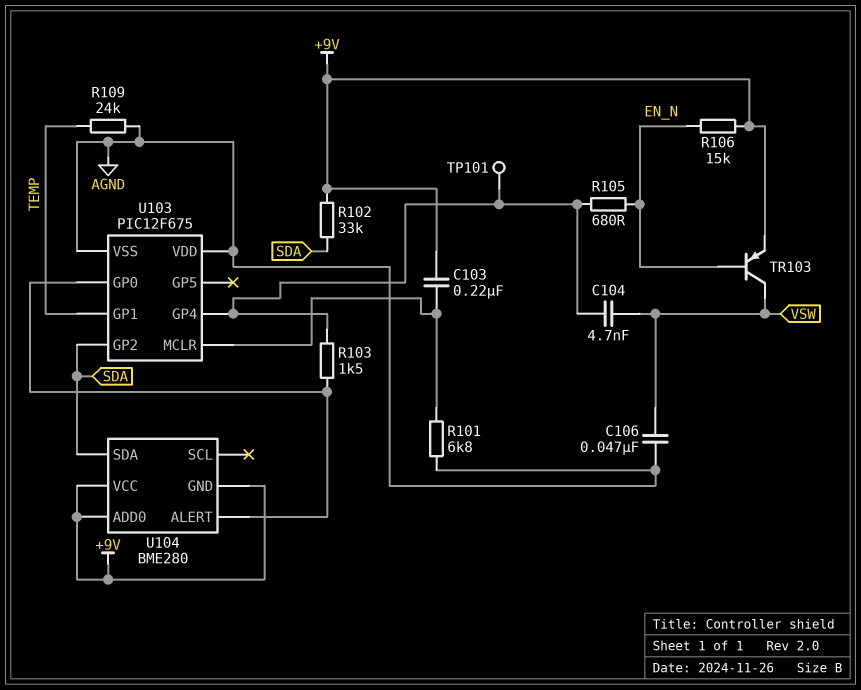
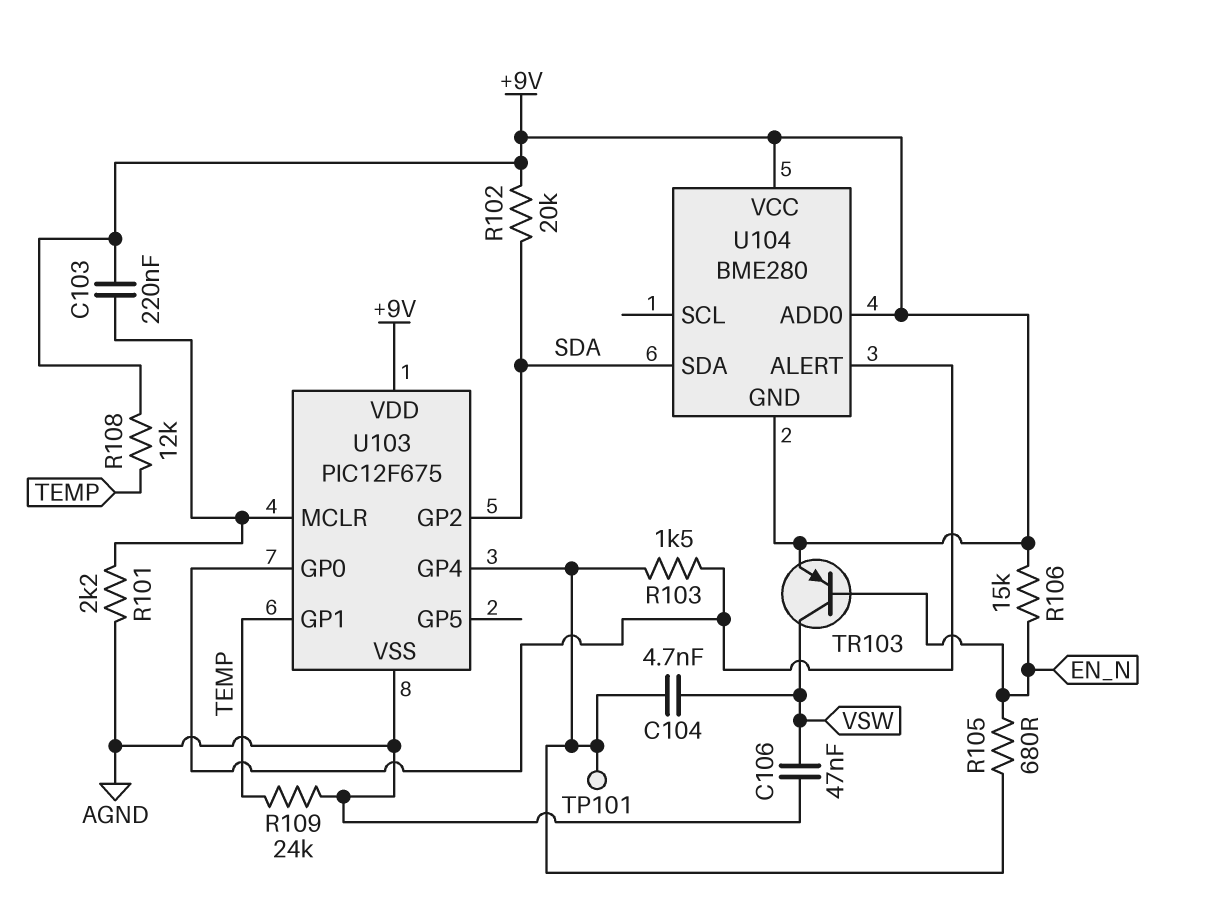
R101: 6.8k (AGND, U103/MCLR) -> 2.2k (AGND, U103/MCLR)
R102: 33k (+9V, SDA) -> 20k (+9V, SDA)
R108: none -> 12k (+9V, TEMP)
U103 pin VDD: AGND -> +9V

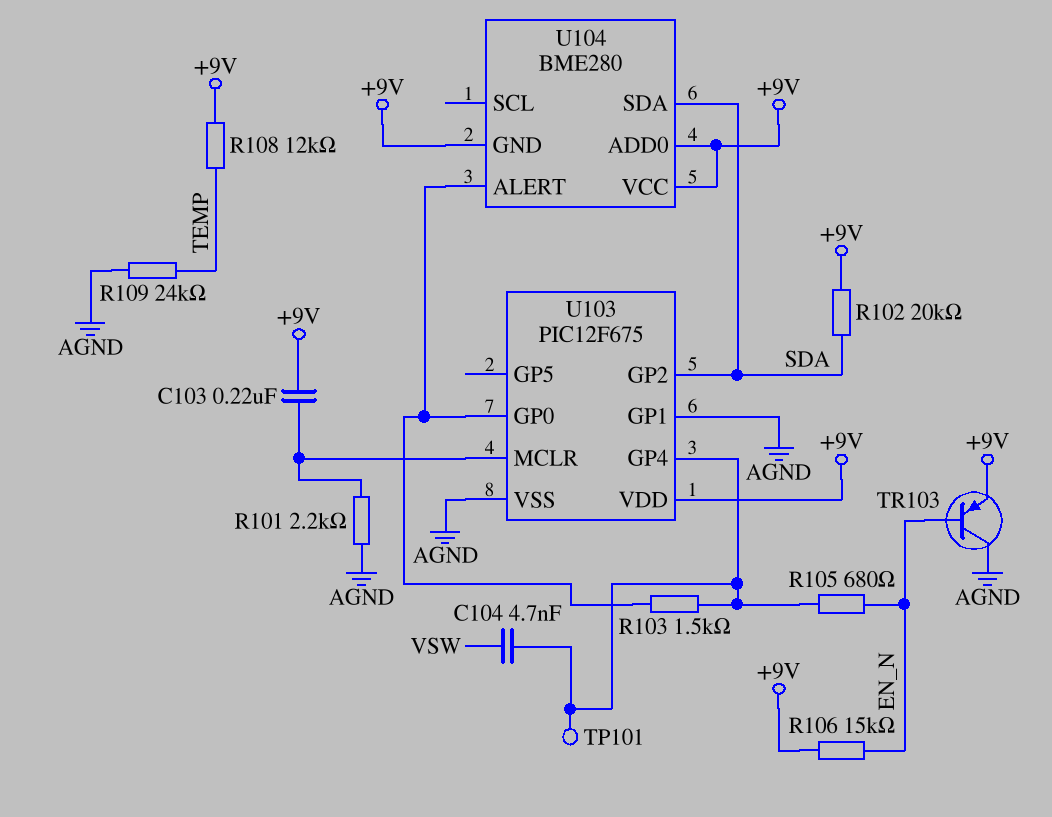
C106: 47nF (AGND, VSW) -> none
TR103: PNP (B EN_N, C VSW, E +9V) -> PNP (B EN_N, C AGND, E +9V)
U103 pin GP1: TEMP -> AGND

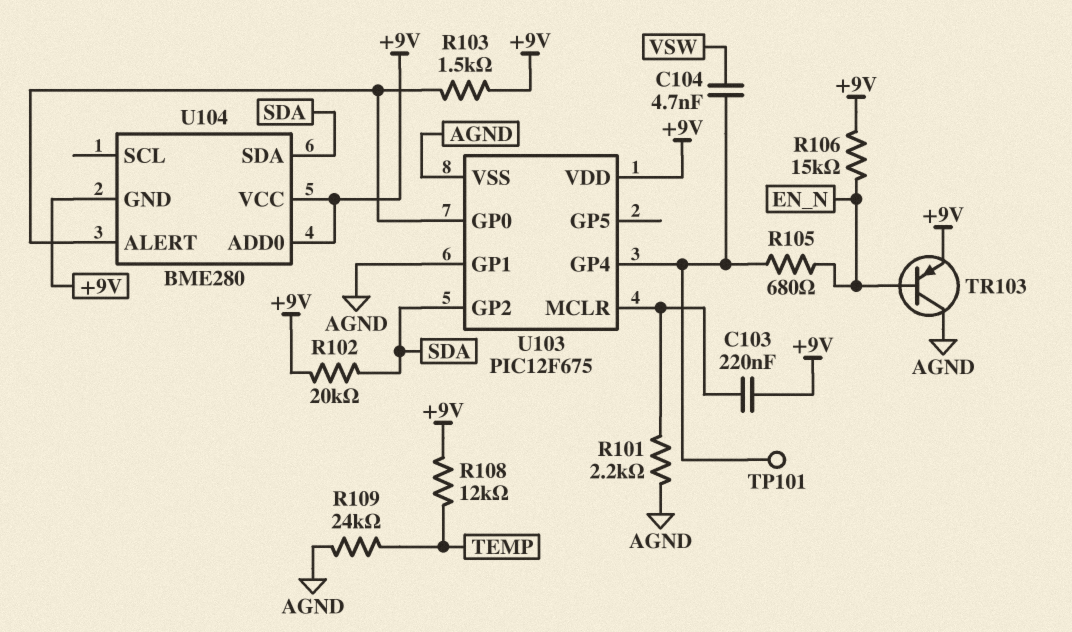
R103: 1.5k (U103/GP0, U103/GP4) -> 1.5k (+9V, U103/GP0)

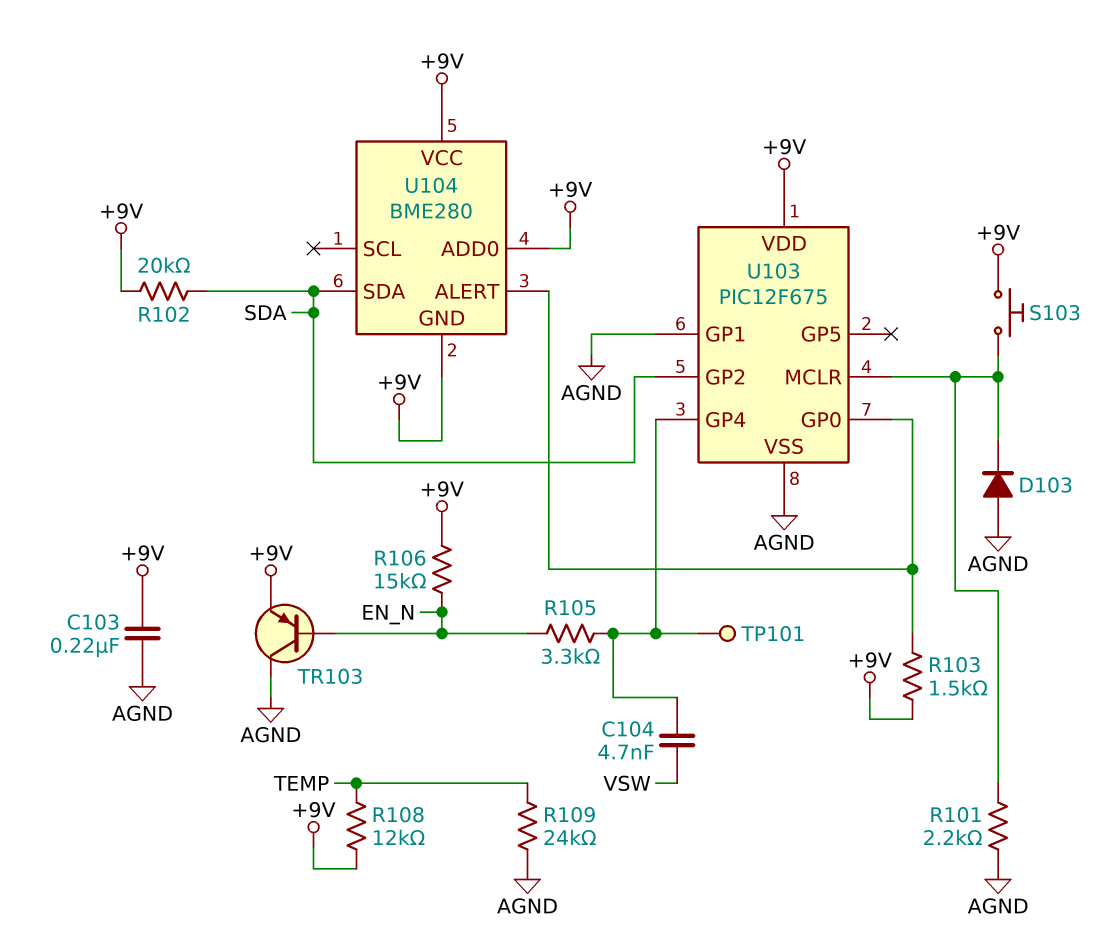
C103: 220nF (+9V, U103/MCLR) -> 220nF (+9V, AGND)
D103: none -> diode (A AGND, K U103/MCLR)
R105: 680 (EN_N, U103/GP4) -> 3.3k (EN_N, U103/GP4)
S103: none -> button (+9V, U103/MCLR)

